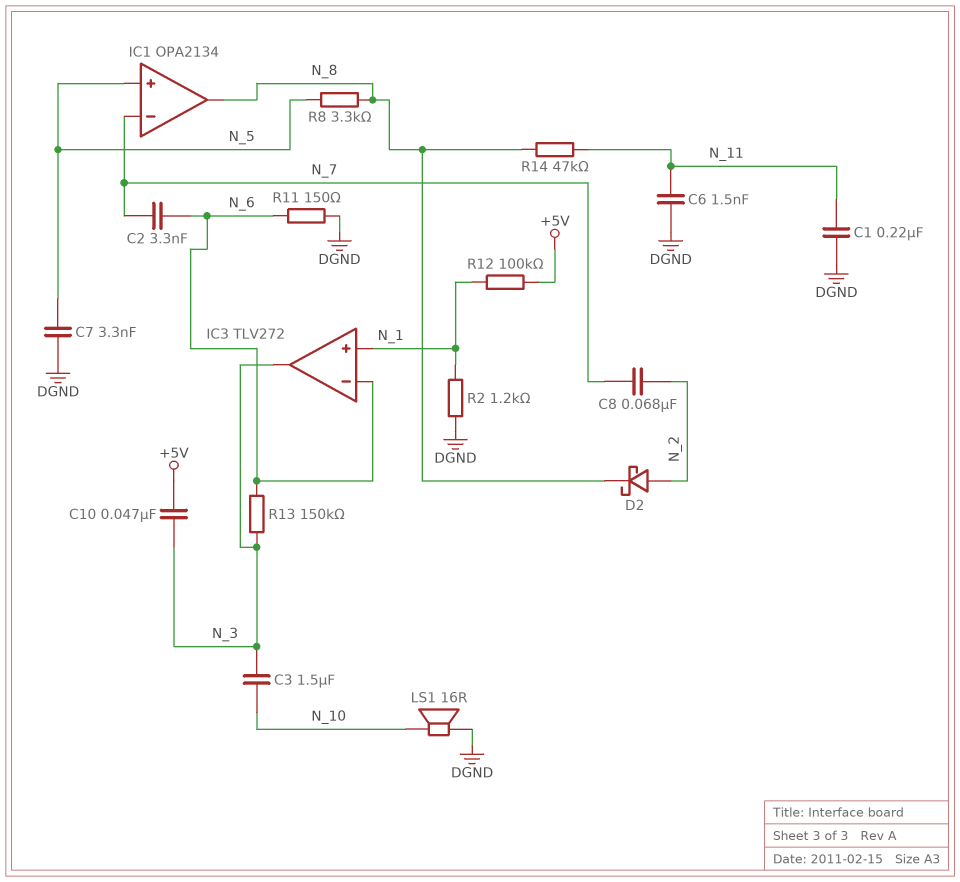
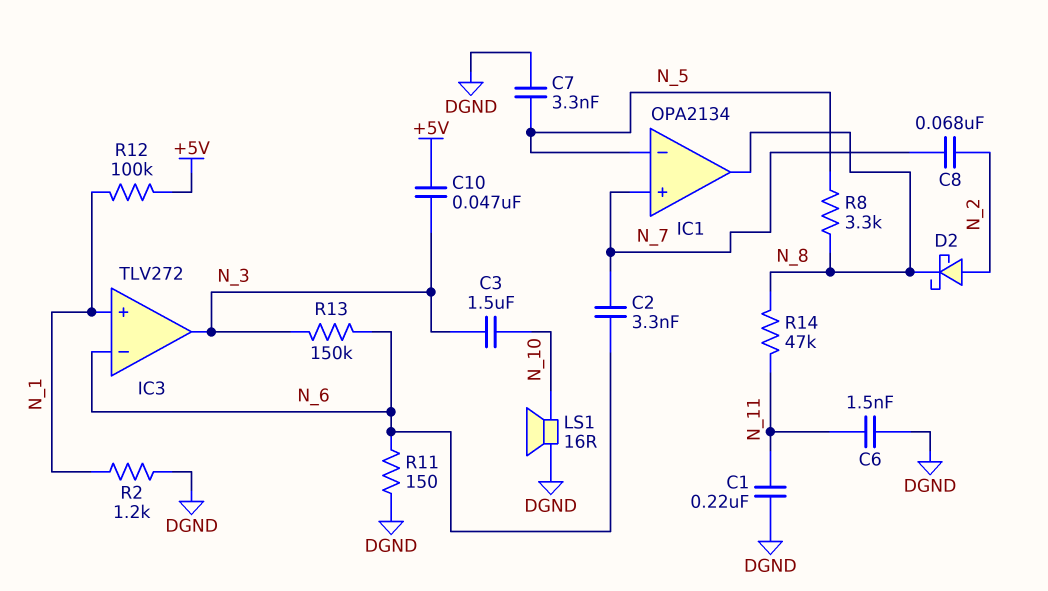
IC1 pin in+: N_5 -> N_7
IC1 pin in-: N_7 -> N_5

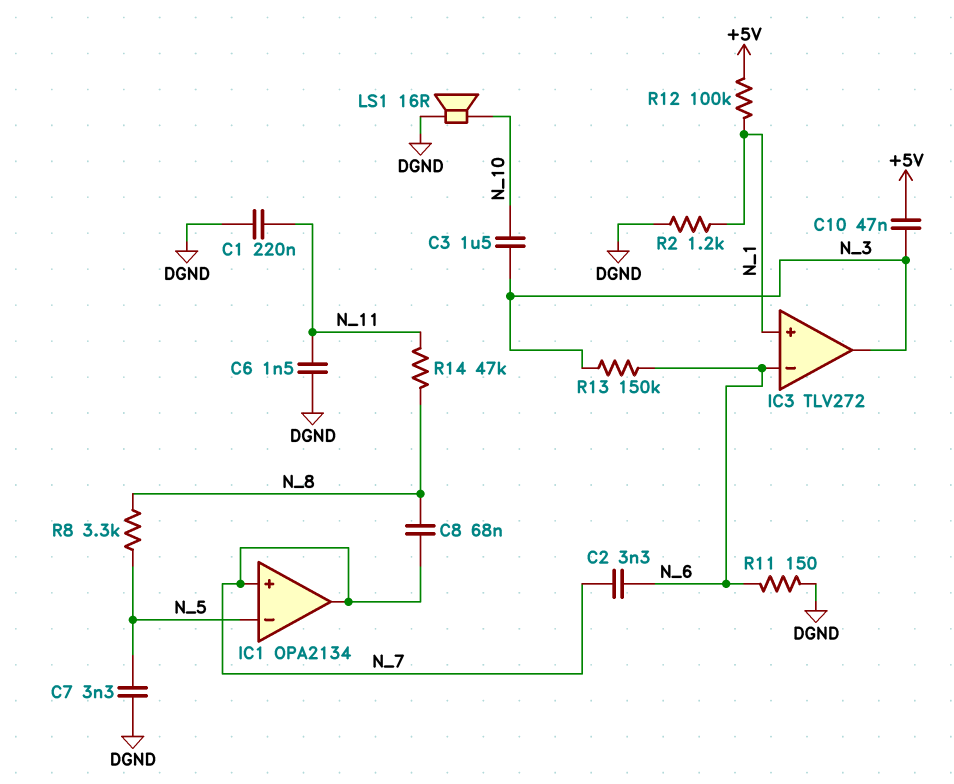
C8: 68nF (N_2, N_7) -> 68nF (N_7, N_8)
D2: schottky (A N_2, K N_8) -> none
IC1 pin out: N_8 -> N_7

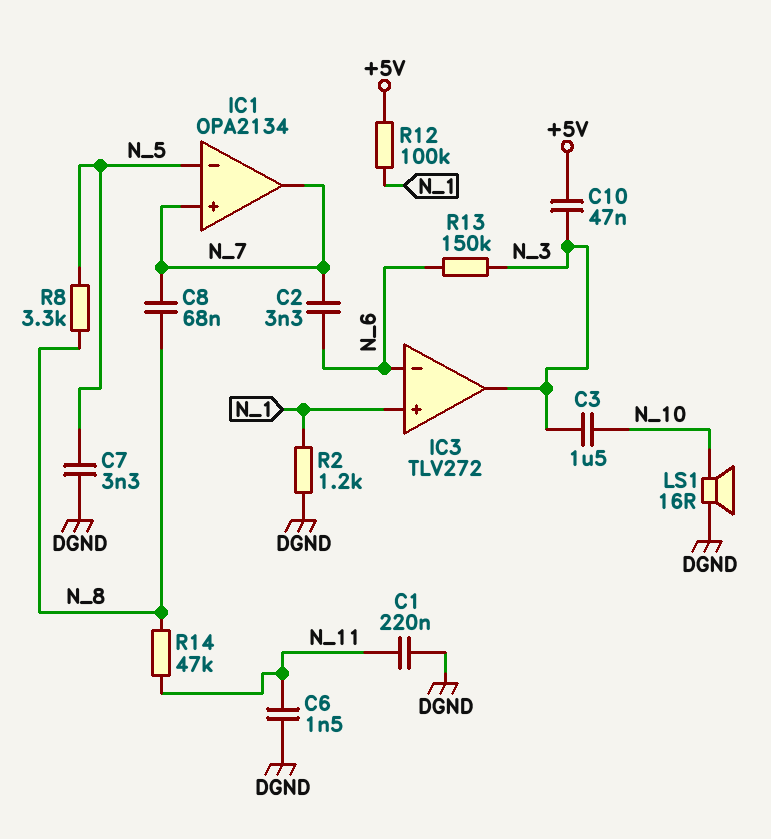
R11: 150 (DGND, N_6) -> none

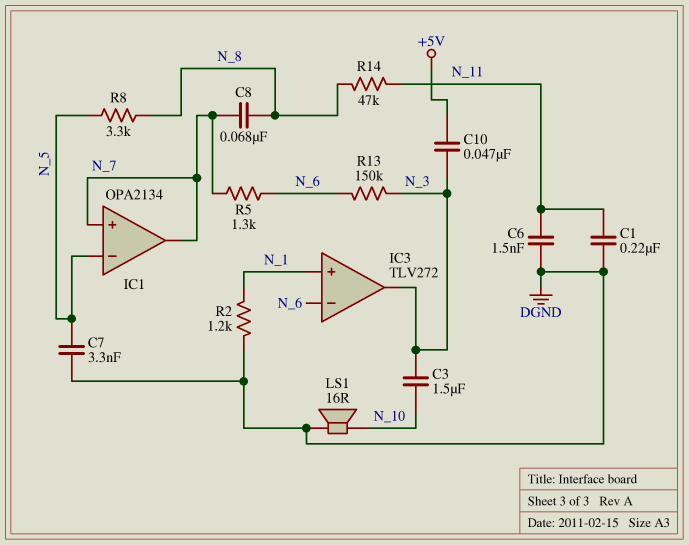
C2: 3.3nF (N_6, N_7) -> none
R5: none -> 1.3k (N_6, N_7)
R12: 100k (+5V, N_1) -> none

